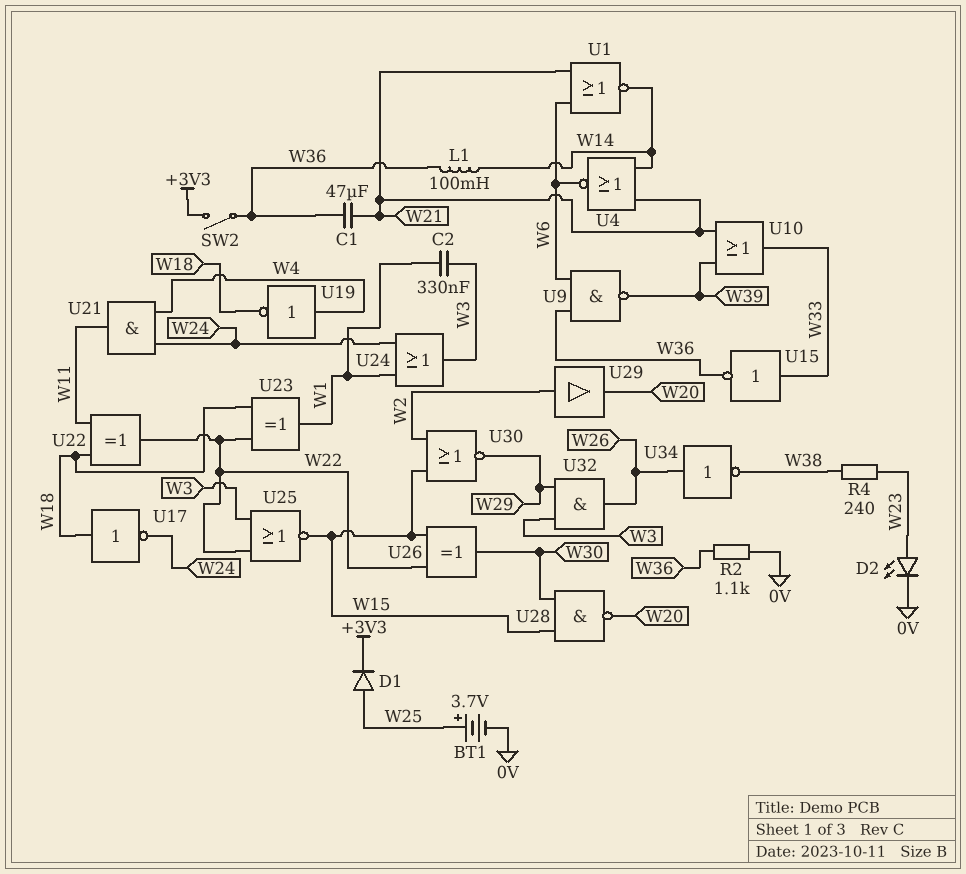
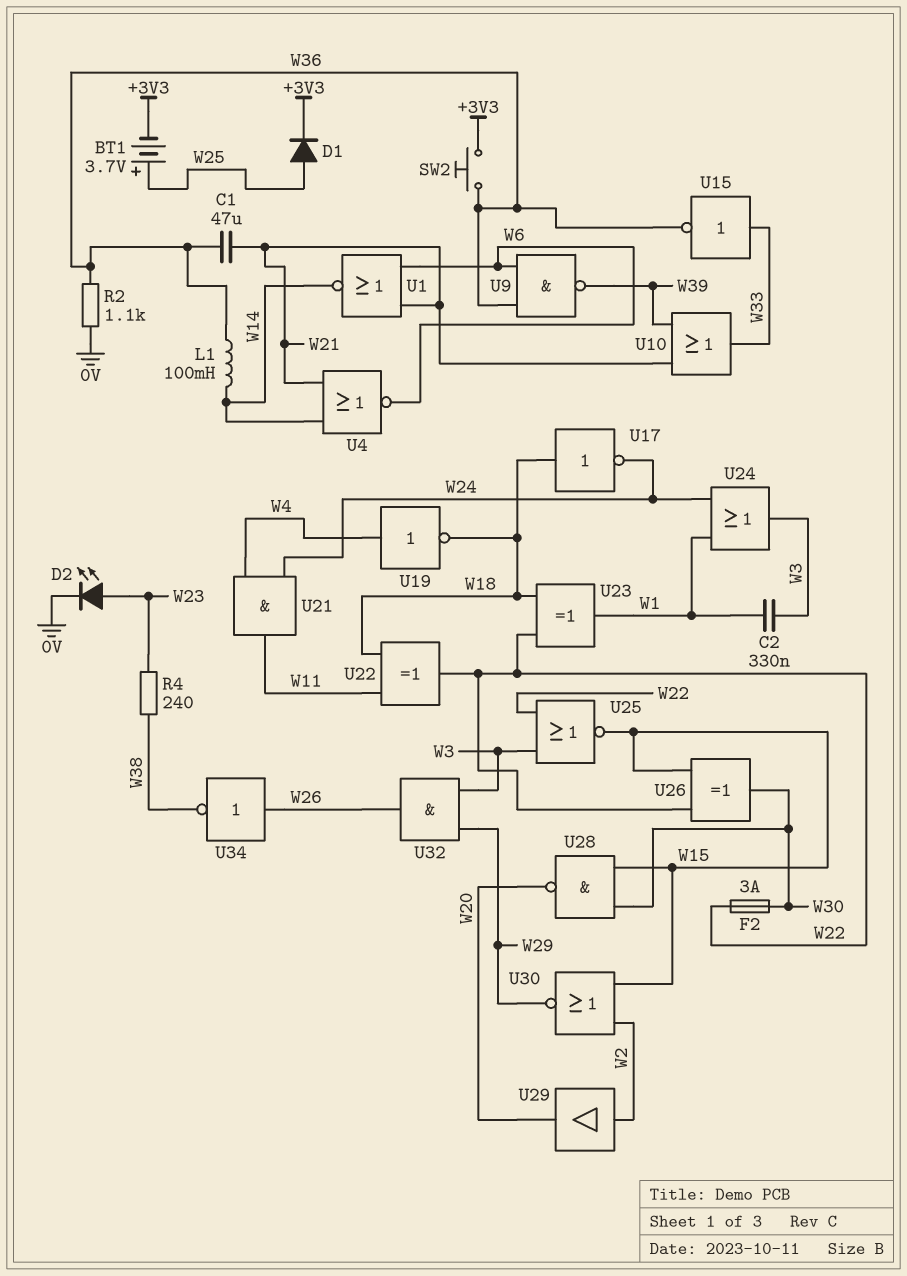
BT1: 3.7V (plus W25, minus 0V) -> 3.7V (plus W25, minus +3V3)
F2: none -> 3A (W22, W30)
SW2: switch (+3V3, W36) -> button (+3V3, W36)

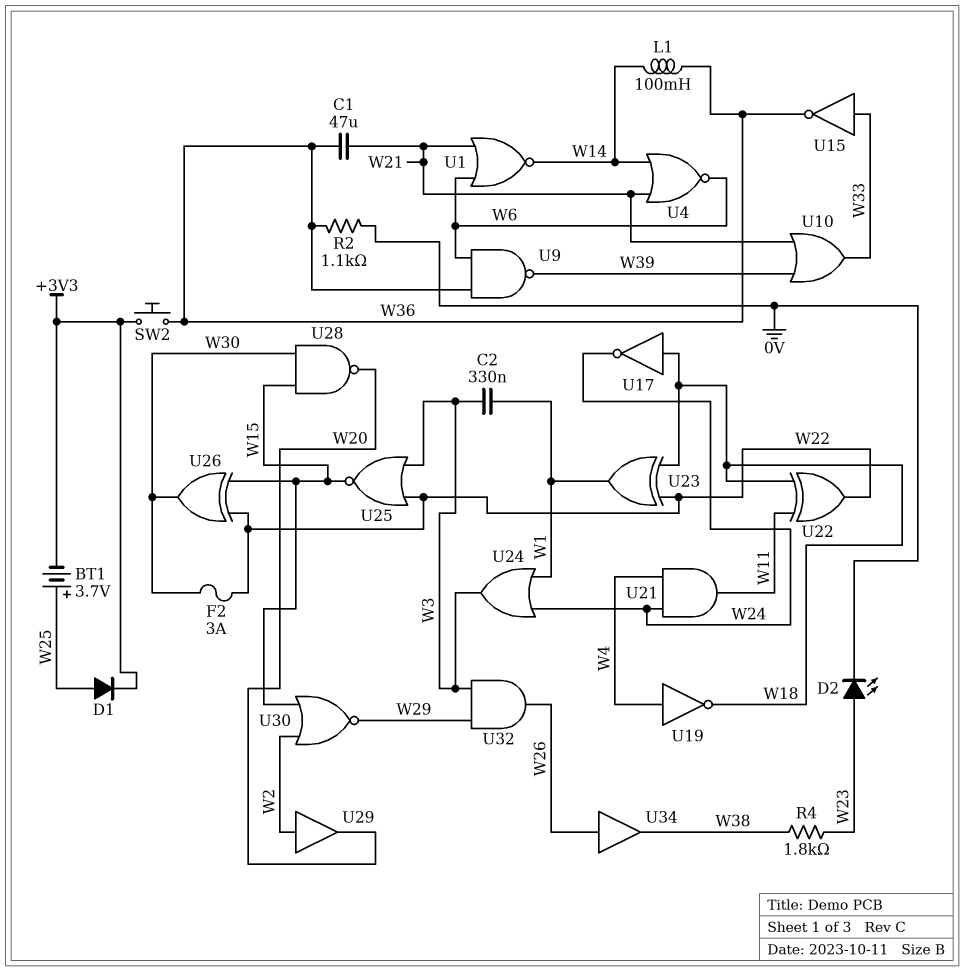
R4: 240 (W23, W38) -> 1.8k (W23, W38)
U34: NOT (in W26, out W38) -> buffer (in W26, out W38)

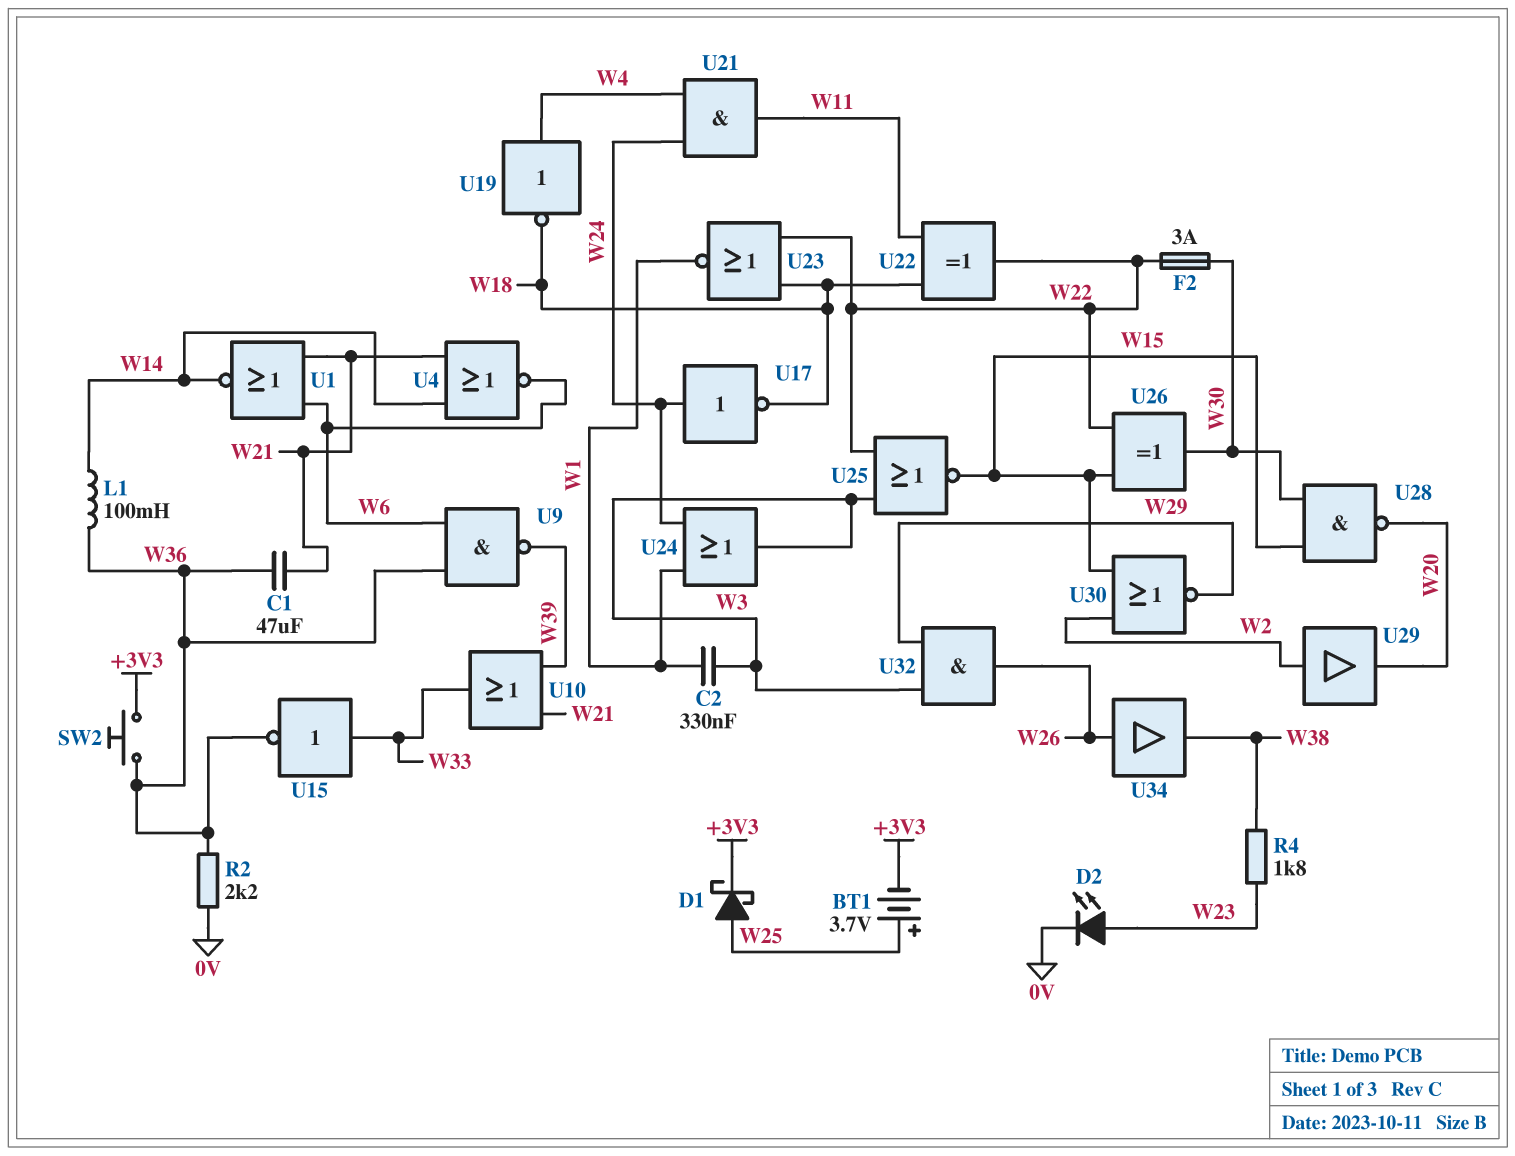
D1: diode (A W25, K +3V3) -> schottky (A W25, K +3V3)
R2: 1.1k (0V, W36) -> 2.2k (0V, W36)
U17: NOT (in W18, out W24) -> NOT (in W24, out W18)
U23: XOR (in W18, in W22, out W1) -> NOR (in W18, in W22, out W1)

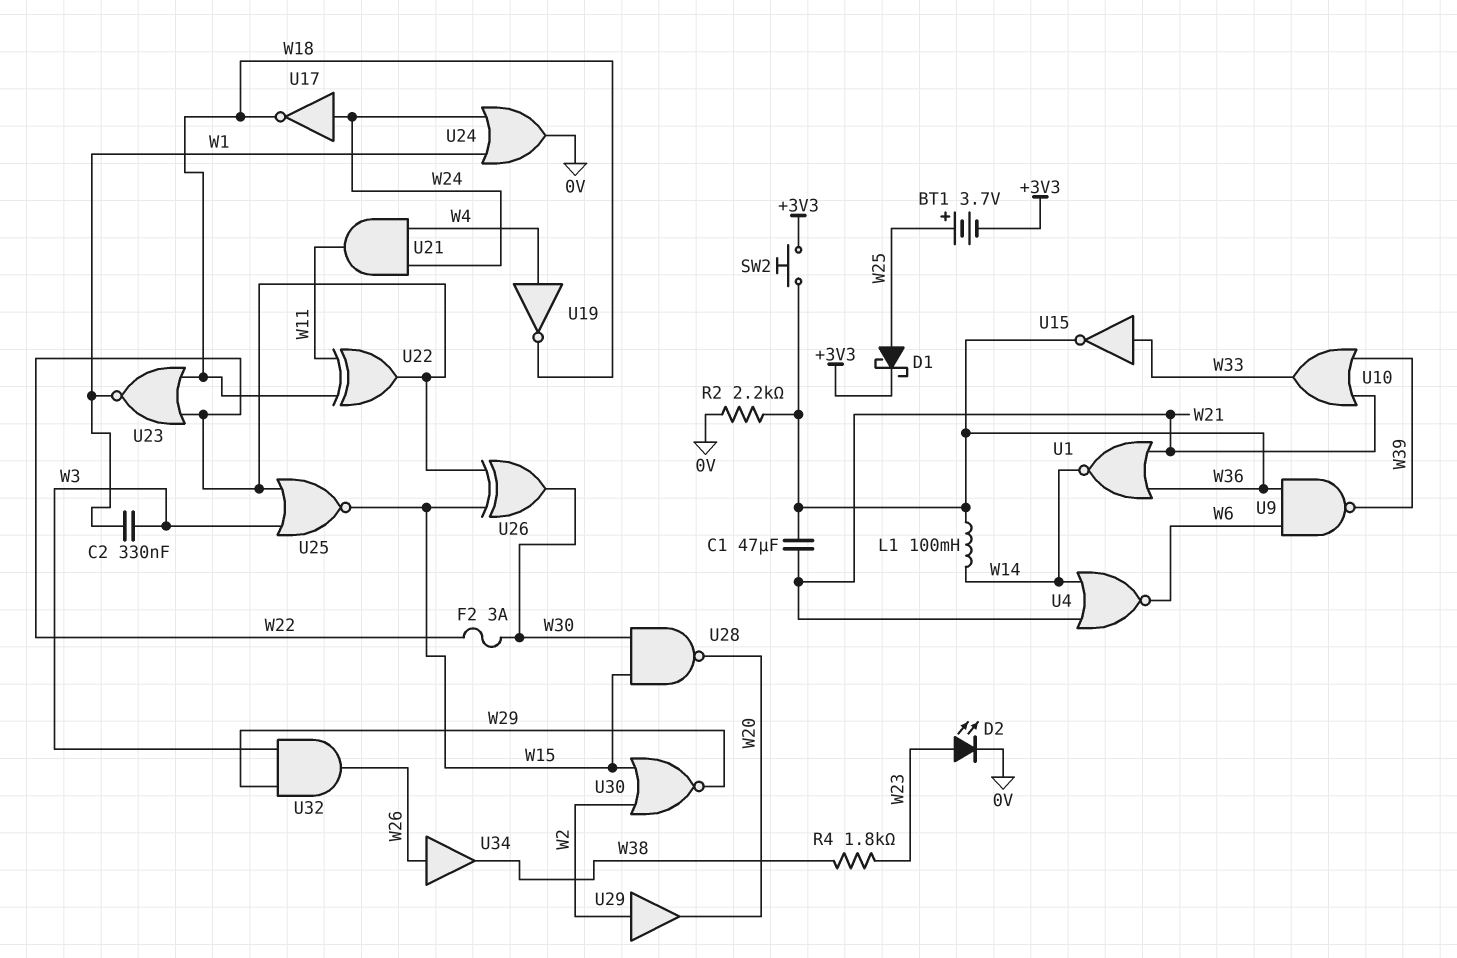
U1: NOR (in W6, in W21, out W14) -> NOR (in W21, in W36, out W14)
U24: OR (in W1, in W24, out W3) -> OR (in W1, in W24, out 0V)

